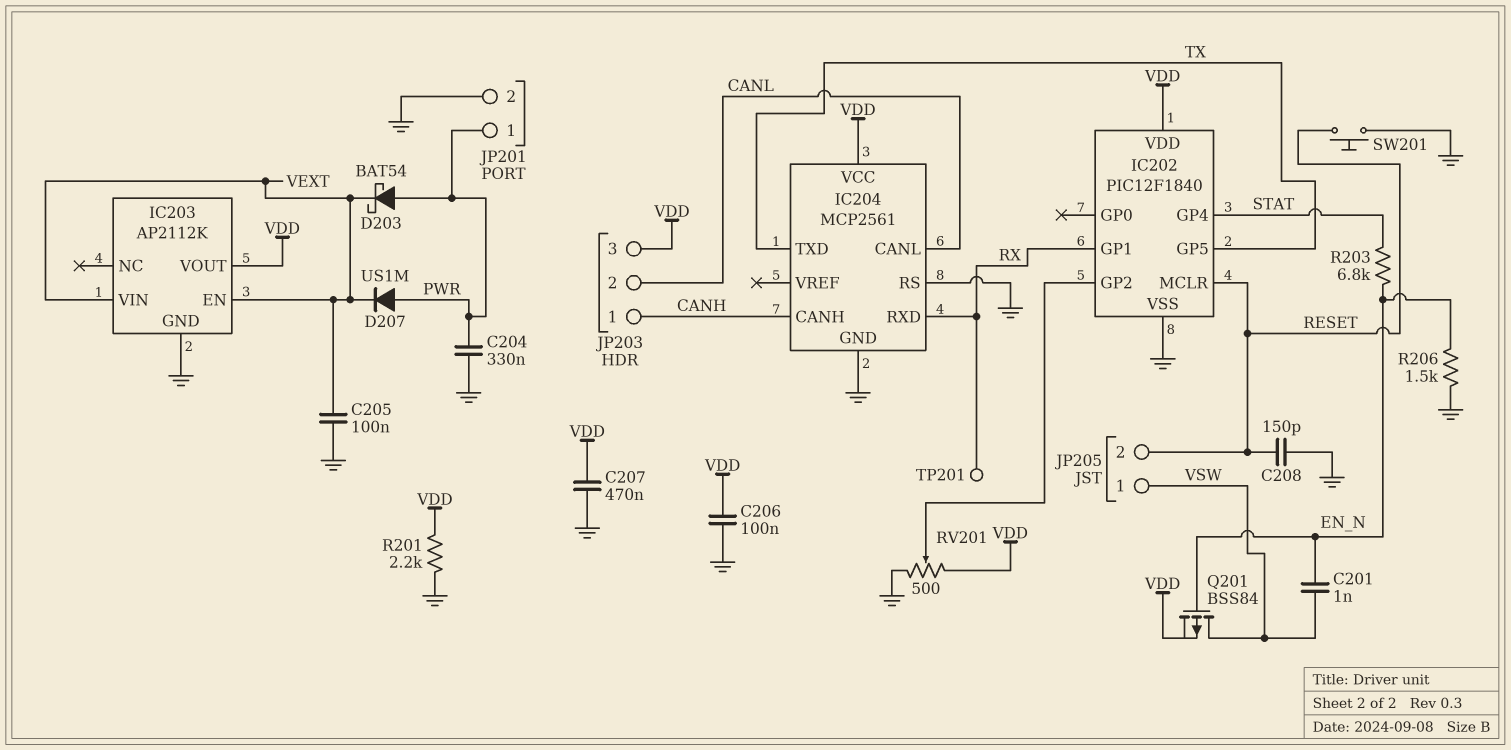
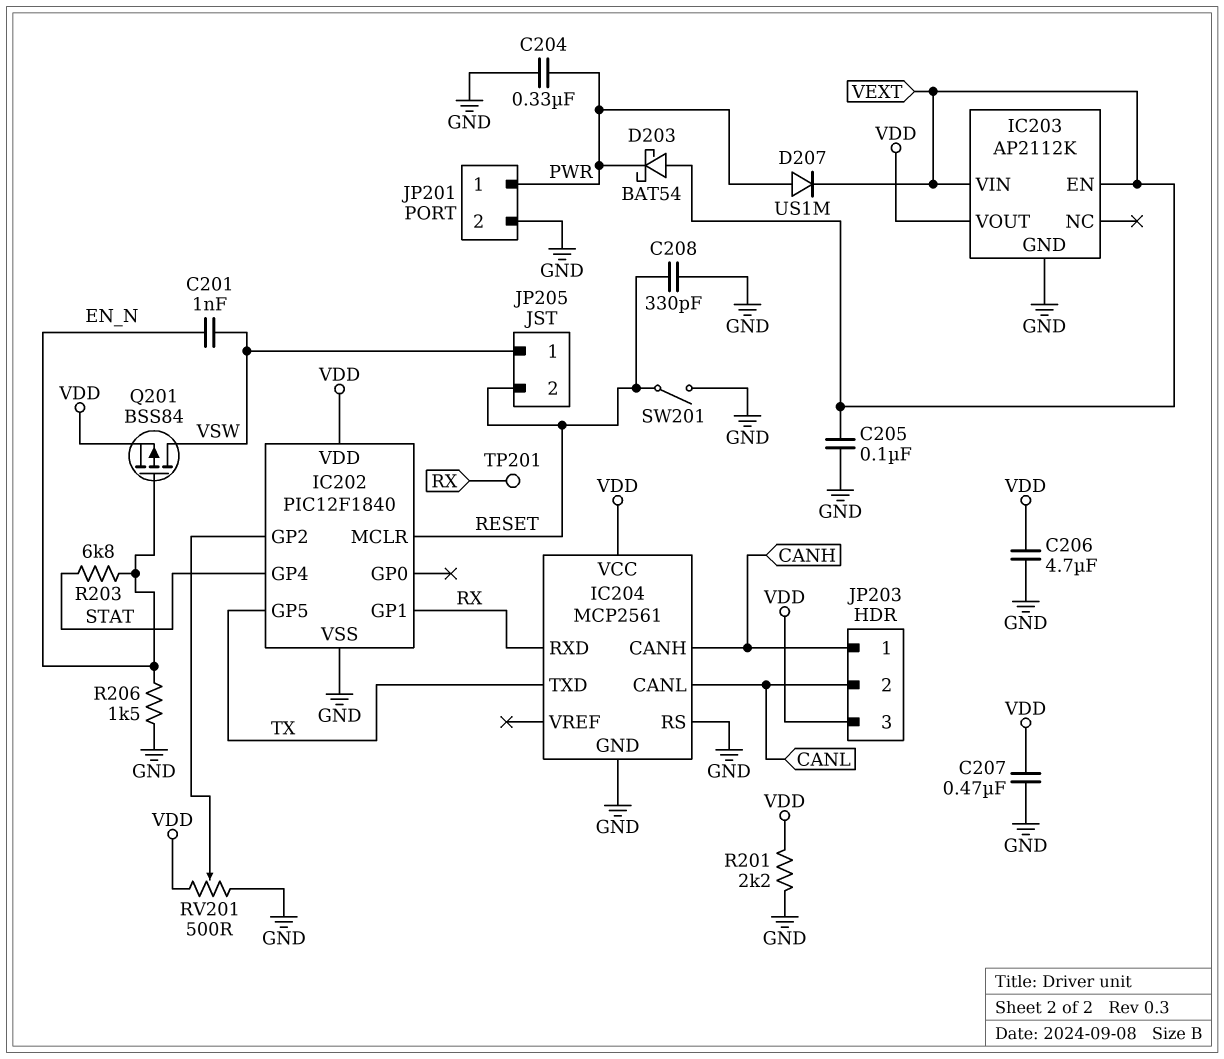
C206: 100nF (GND, VDD) -> 4.7uF (GND, VDD)
C208: 150pF (GND, RESET) -> 330pF (GND, RESET)
D203: schottky BAT54 (A PWR, K VEXT) -> schottky BAT54 (A VEXT, K PWR)
SW201: button (GND, RESET) -> switch (GND, RESET)

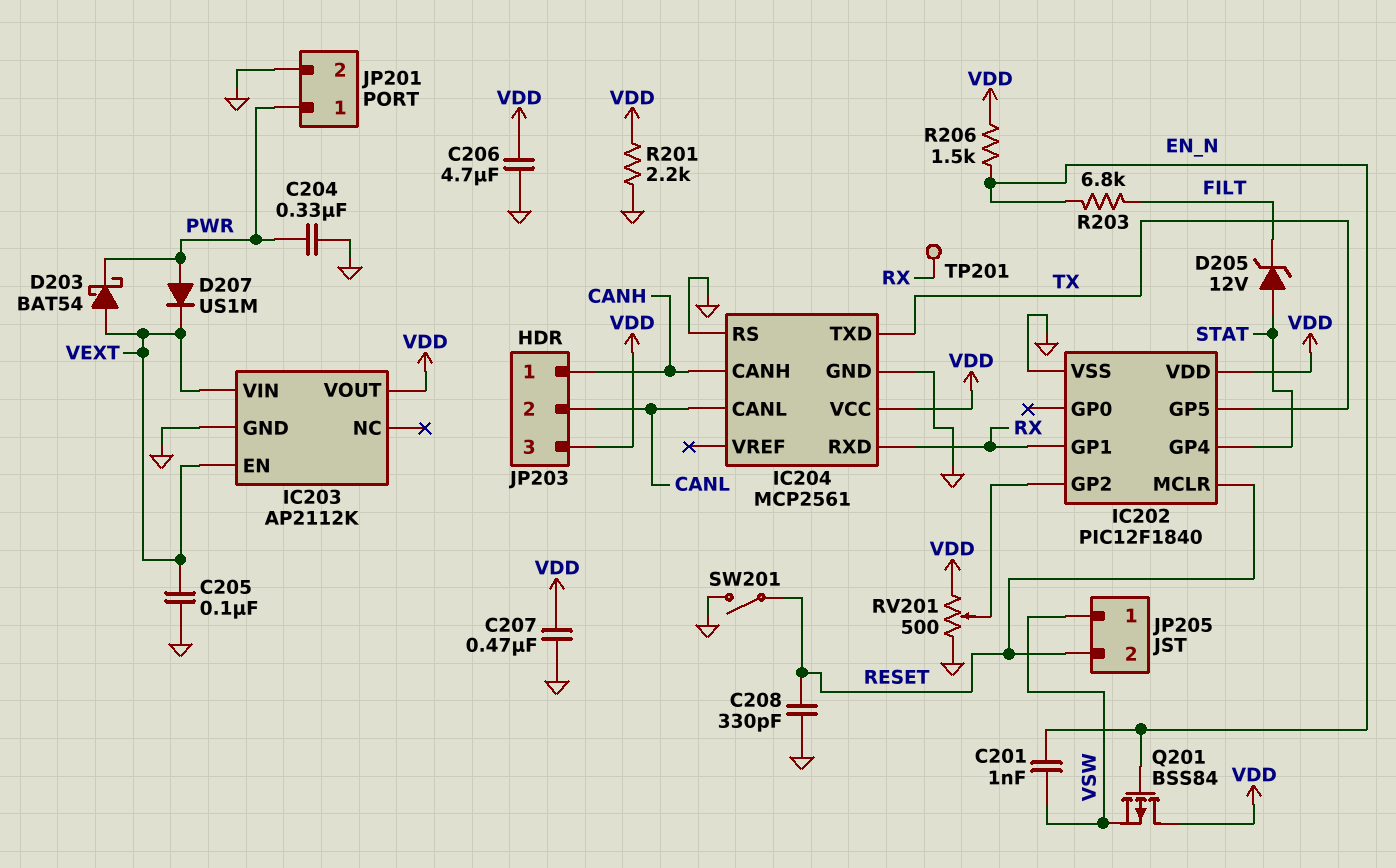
D205: none -> zener 12V (A STAT, K FILT)
Q201: PMOS BSS84 (G EN_N, D VSW, S VDD) -> PMOS BSS84 (G EN_N, D VDD, S VSW)
R203: 6.8k (EN_N, STAT) -> 6.8k (EN_N, FILT)
R206: 1.5k (EN_N, GND) -> 1.5k (EN_N, VDD)

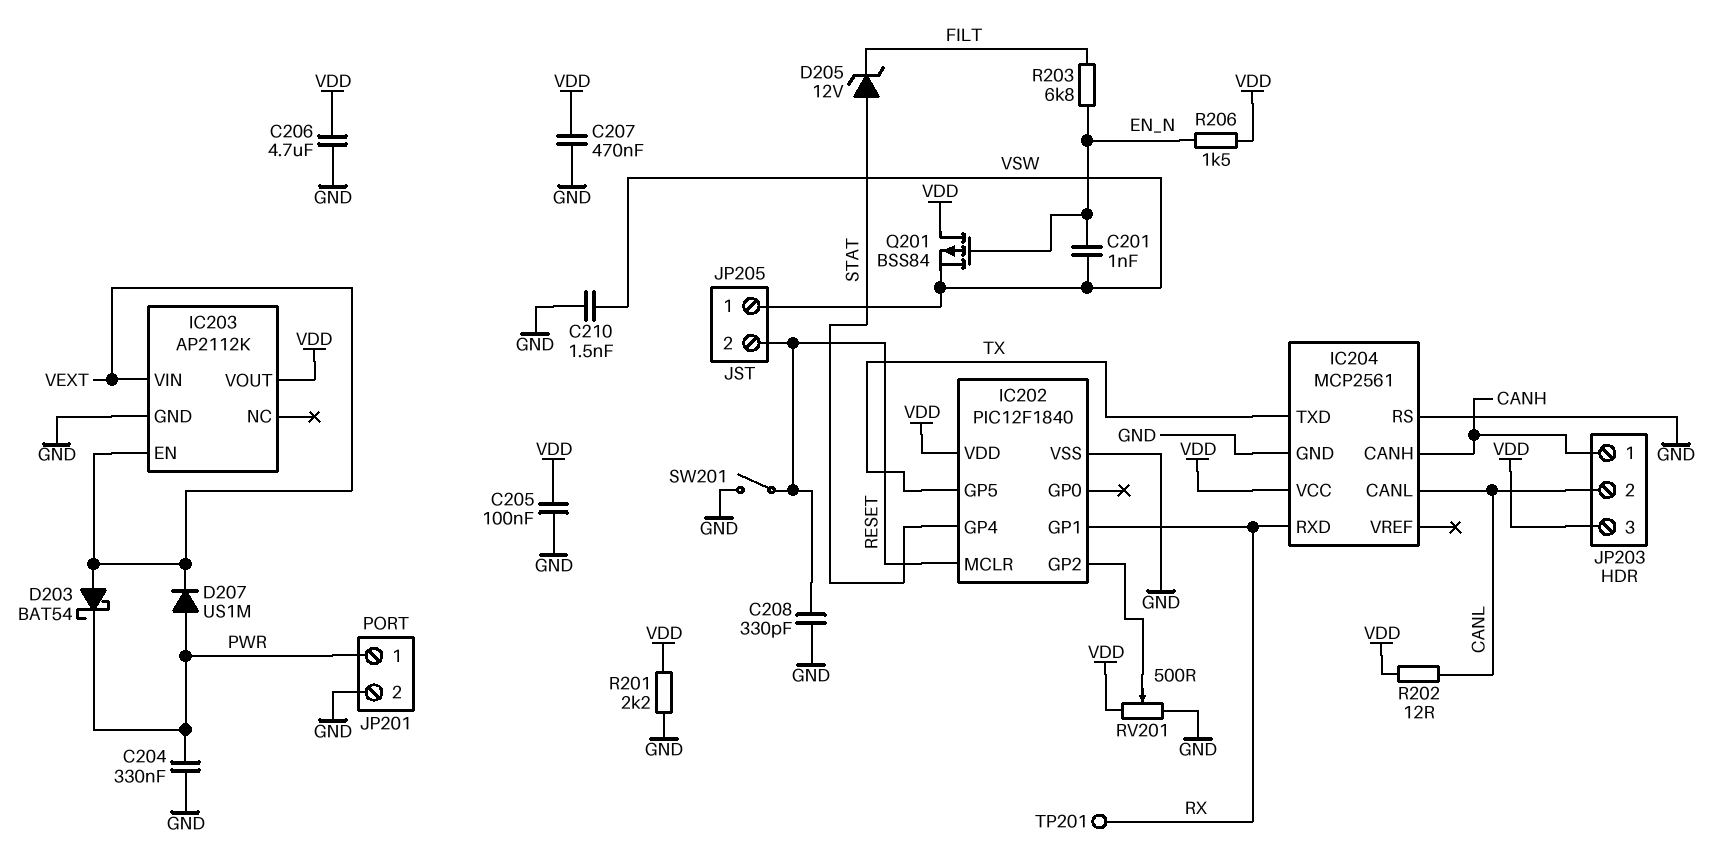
C205: 100nF (GND, VEXT) -> 100nF (GND, VDD)
C210: none -> 1.5nF (GND, VSW)
R202: none -> 12 (CANL, VDD)

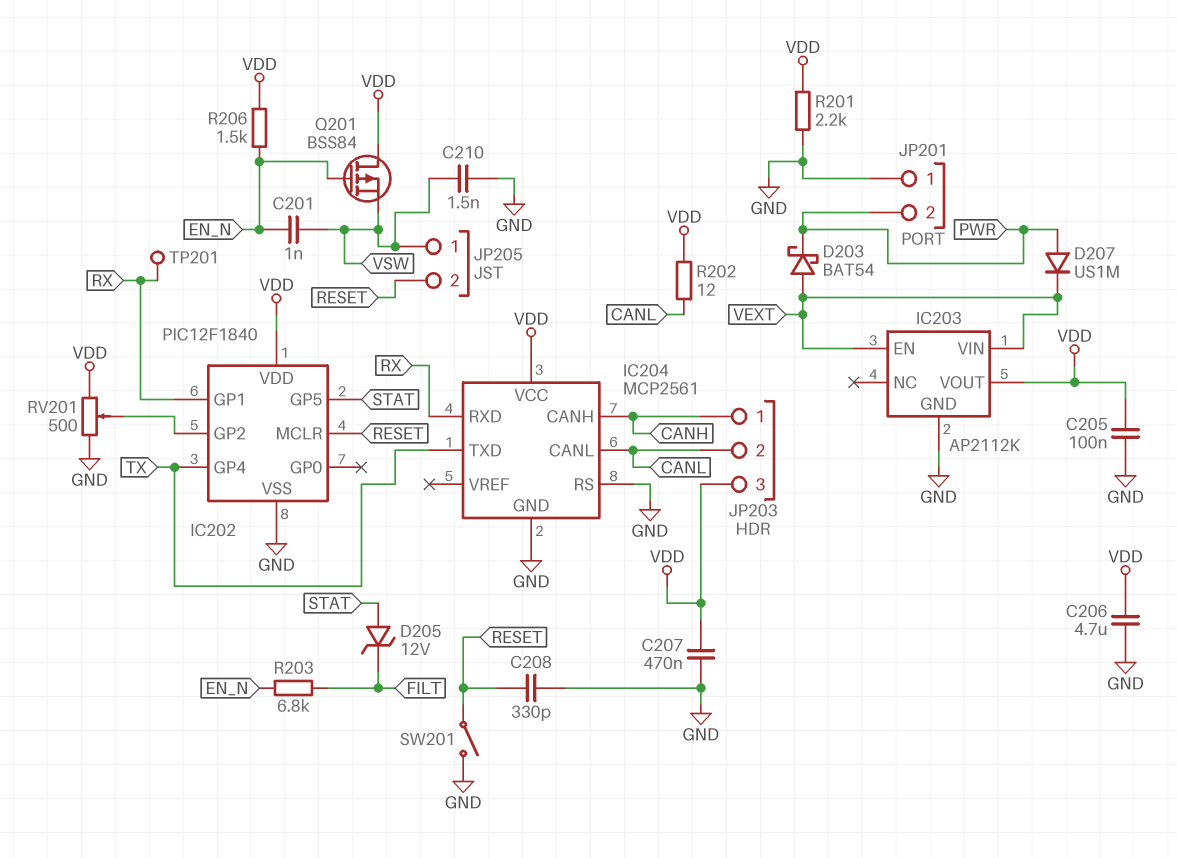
C204: 330nF (GND, PWR) -> none
IC202 pin GP4: STAT -> TX
IC202 pin GP5: TX -> STAT
JP201 pin 1: PWR -> GND
JP201 pin 2: GND -> PWR

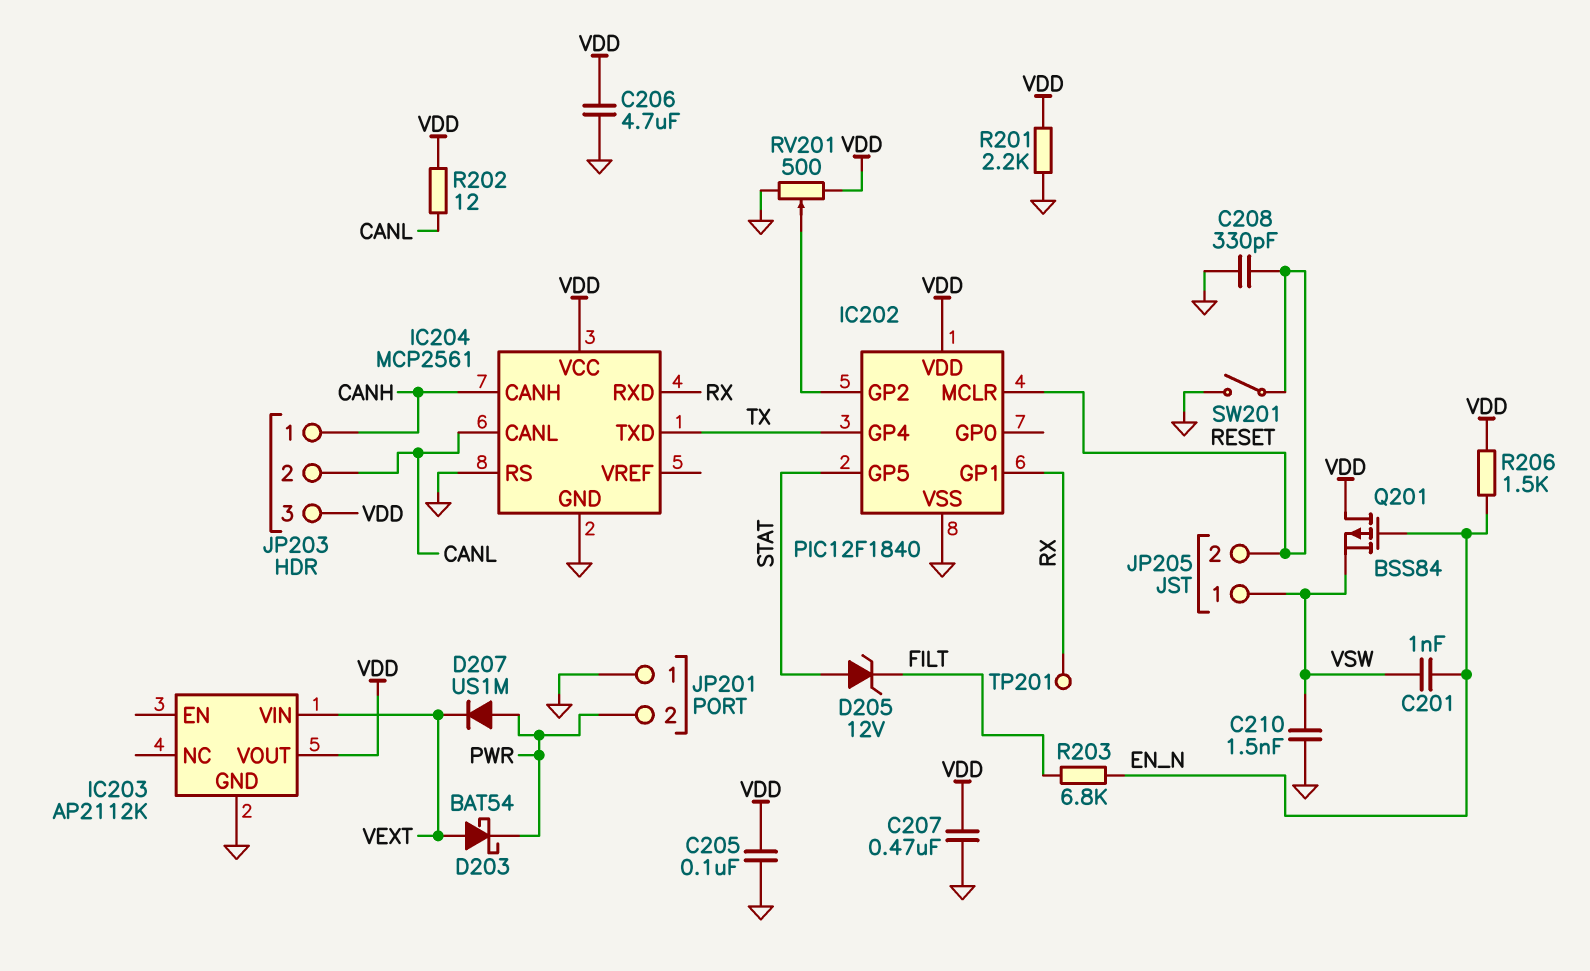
IC203 pin EN: VEXT -> none

